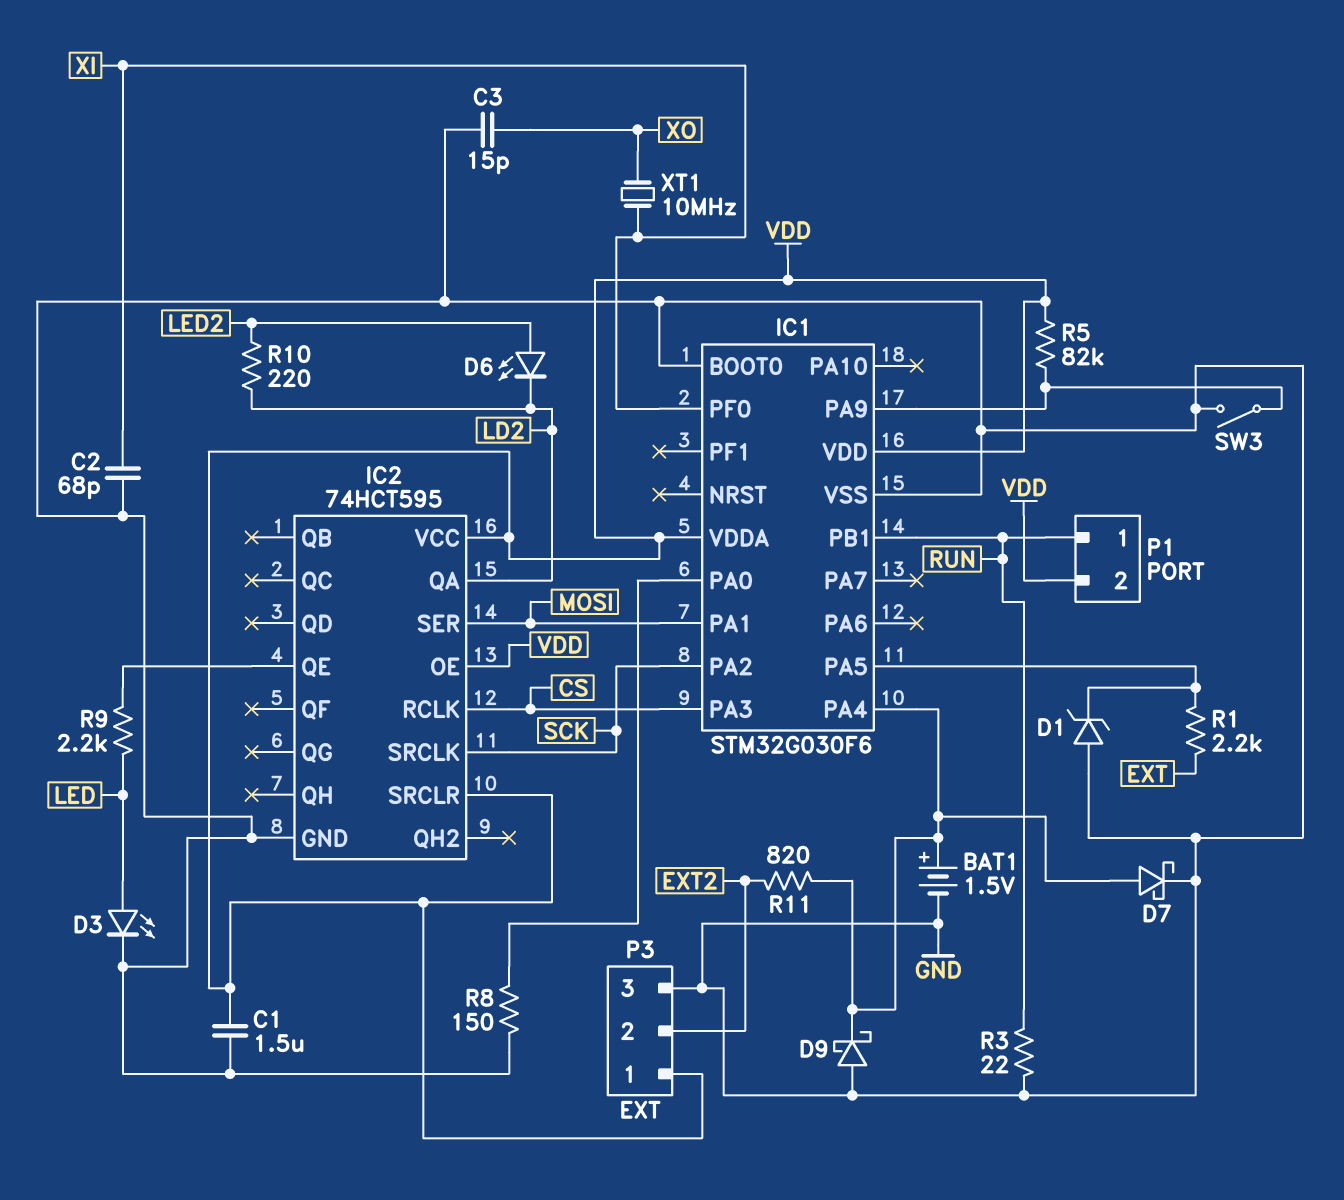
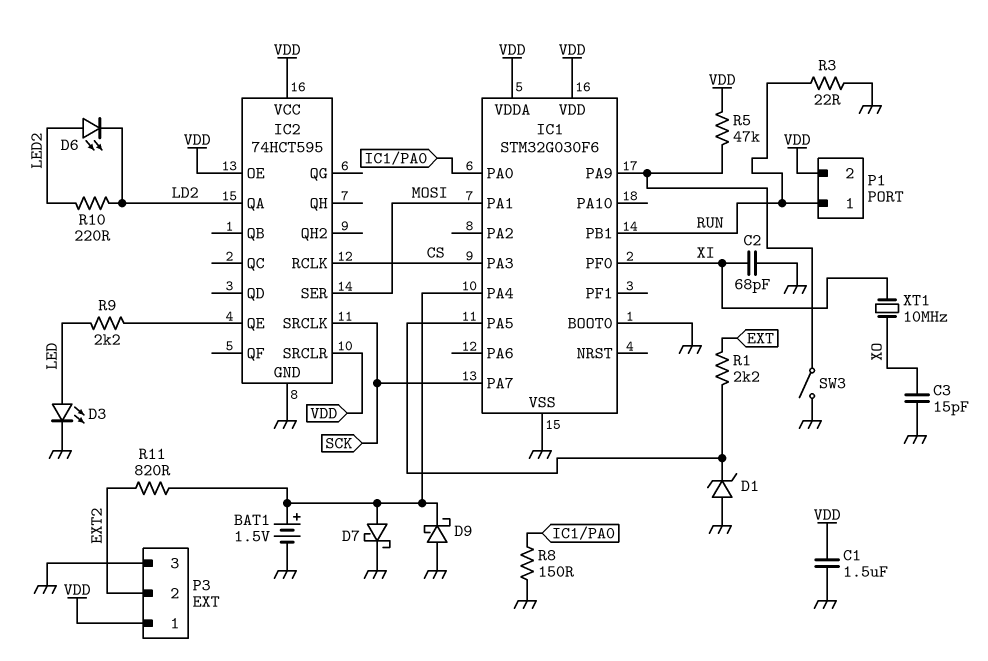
IC1 pin PA2: SCK -> none
IC1 pin PA7: none -> SCK
R5: 82k (IC1/PA9, VDD) -> 47k (IC1/PA9, VDD)

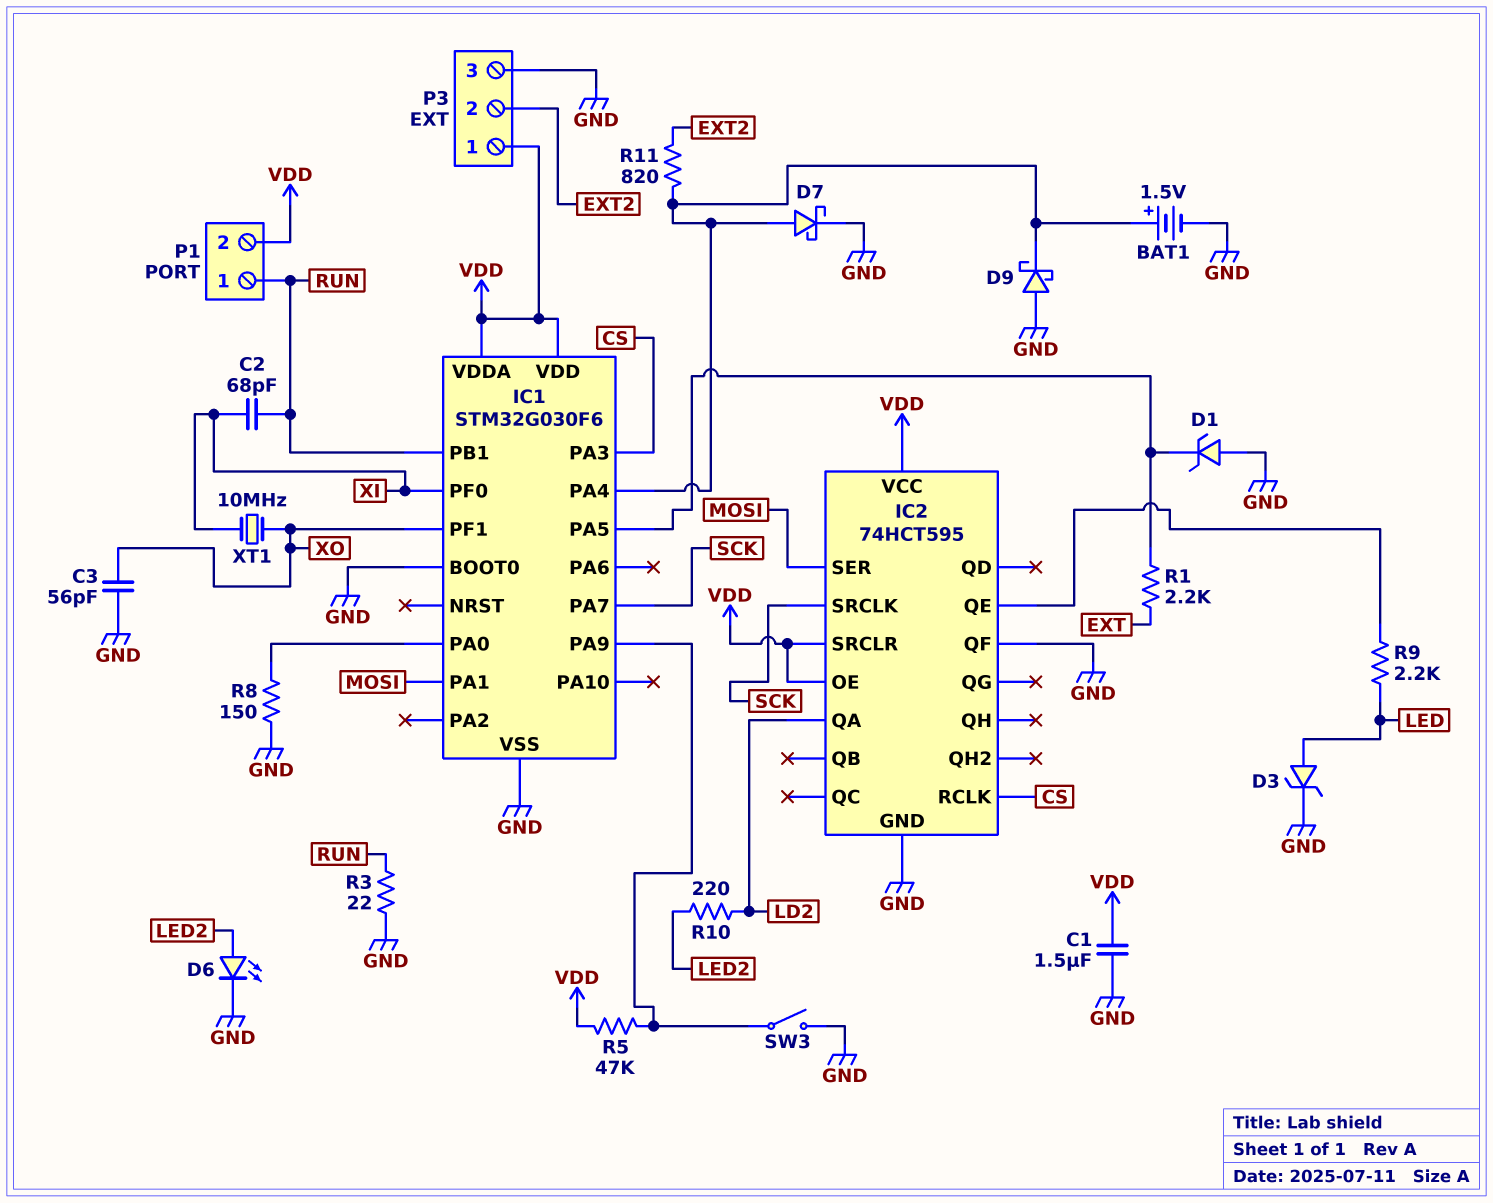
C2: 68pF (GND, XI) -> 68pF (RUN, XI)
C3: 15pF (GND, XO) -> 56pF (GND, XO)
D3: LED (A LED, K GND) -> zener (A LED, K GND)
D6: LED (A LED2, K LD2) -> LED (A LED2, K GND)
IC1 pin PF1: none -> XO
IC2 pin QF: none -> GND

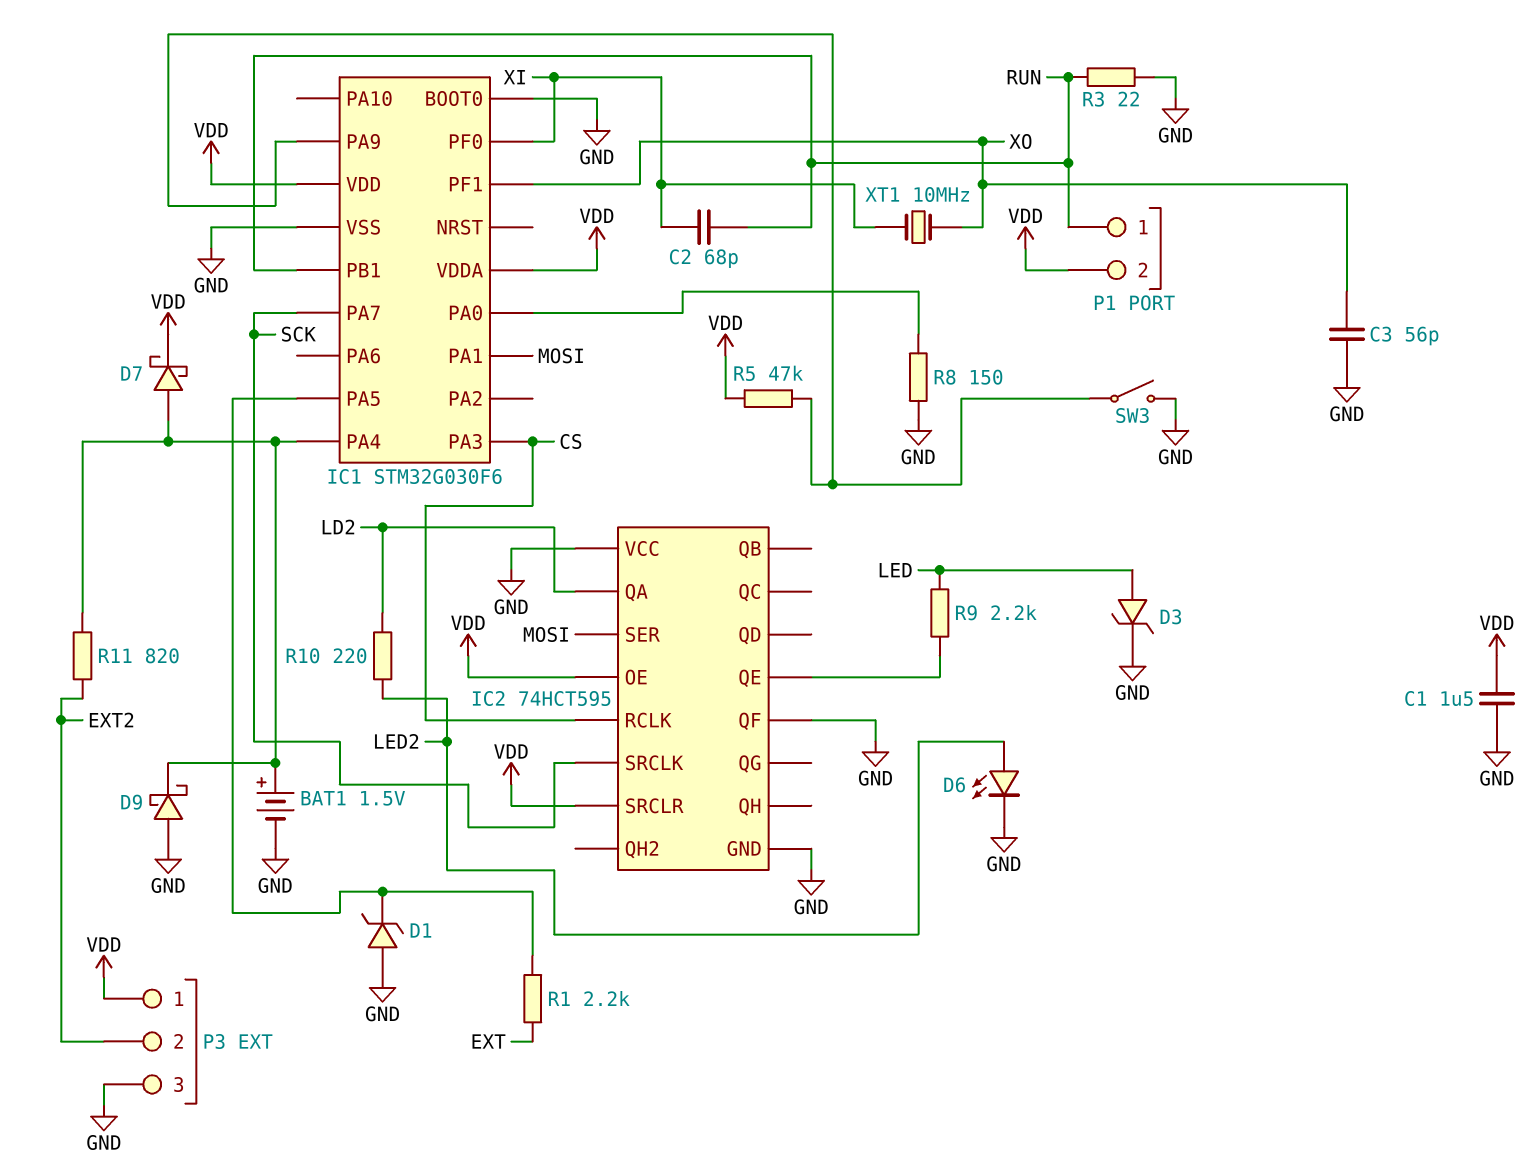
D7: schottky (A IC1/PA4, K GND) -> schottky (A IC1/PA4, K VDD)
IC2 pin VCC: VDD -> GND

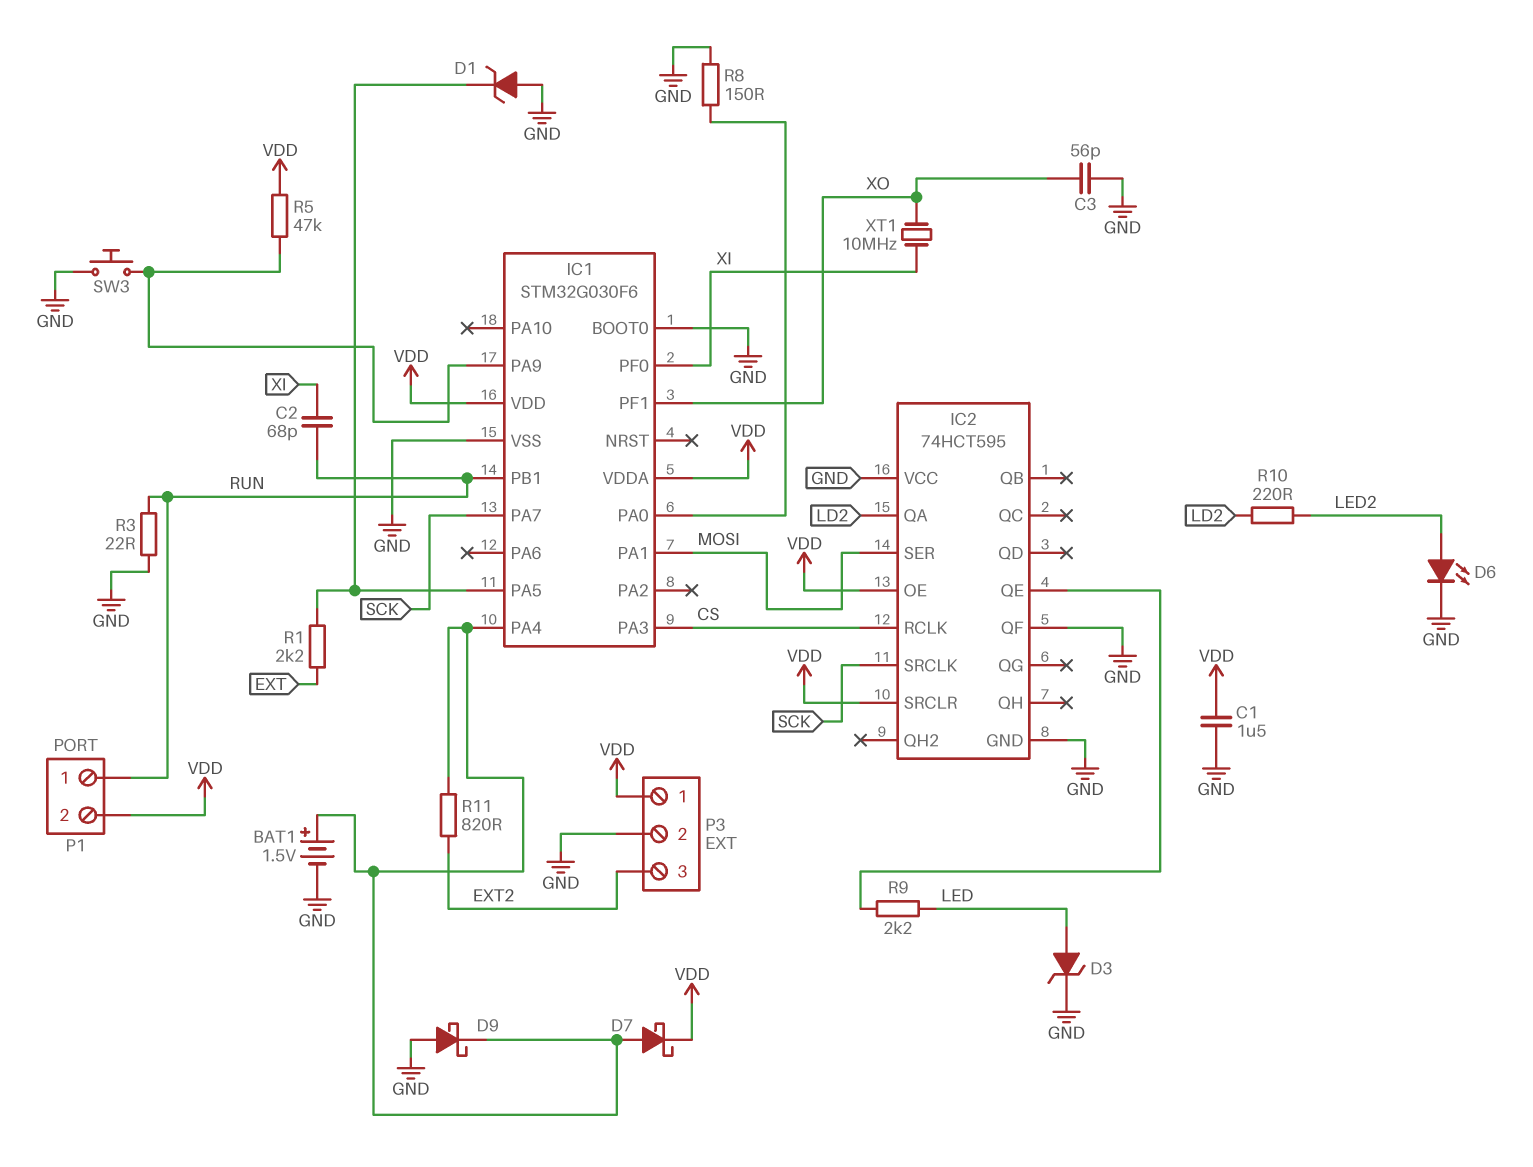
P3 pin 2: EXT2 -> GND
P3 pin 3: GND -> EXT2
SW3: switch (GND, IC1/PA9) -> button (GND, IC1/PA9)

